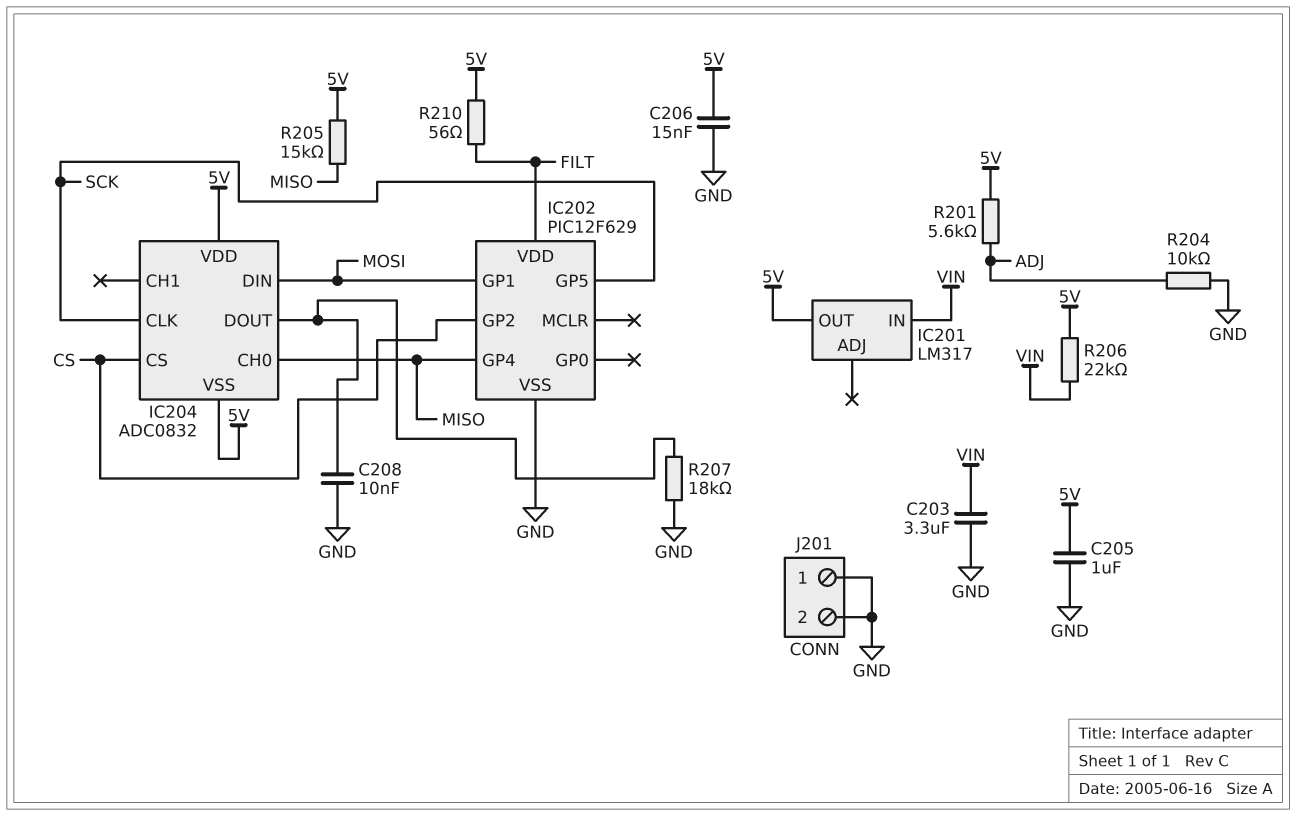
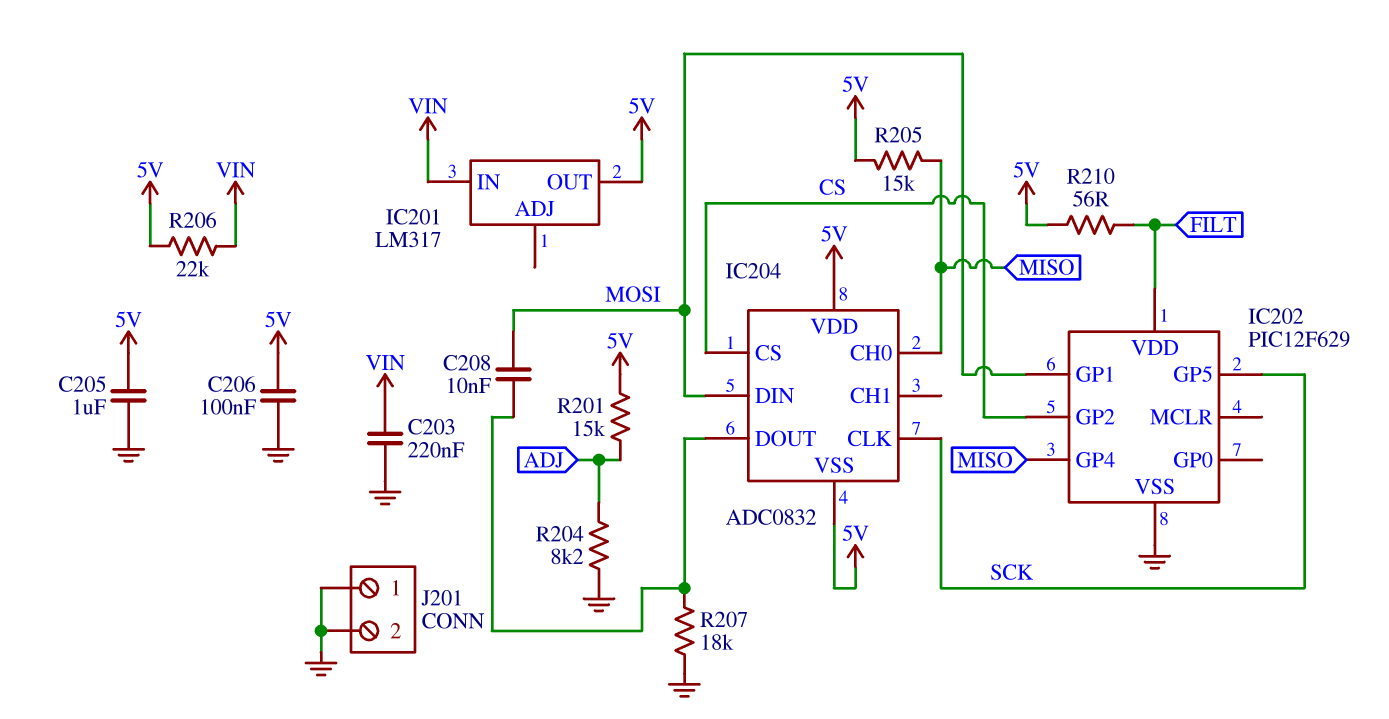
C203: 3.3uF (GND, VIN) -> 220nF (GND, VIN)
C206: 15nF (5V, GND) -> 100nF (5V, GND)
C208: 10nF (GND, IC204/DOUT) -> 10nF (IC204/DOUT, MOSI)
R201: 5.6k (5V, ADJ) -> 15k (5V, ADJ)
R204: 10k (ADJ, GND) -> 8.2k (ADJ, GND)

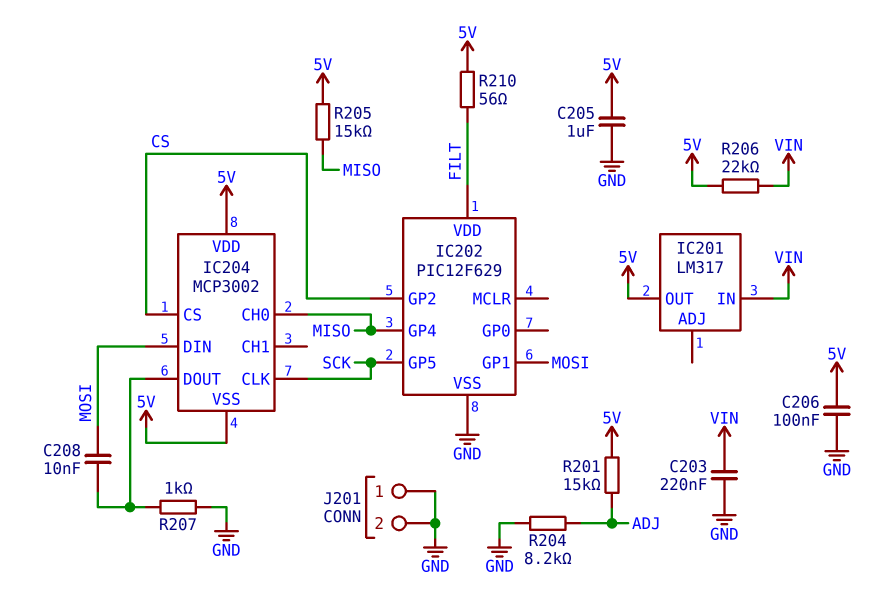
IC204: ADC0832 -> MCP3002
R207: 18k (GND, IC204/DOUT) -> 1k (GND, IC204/DOUT)

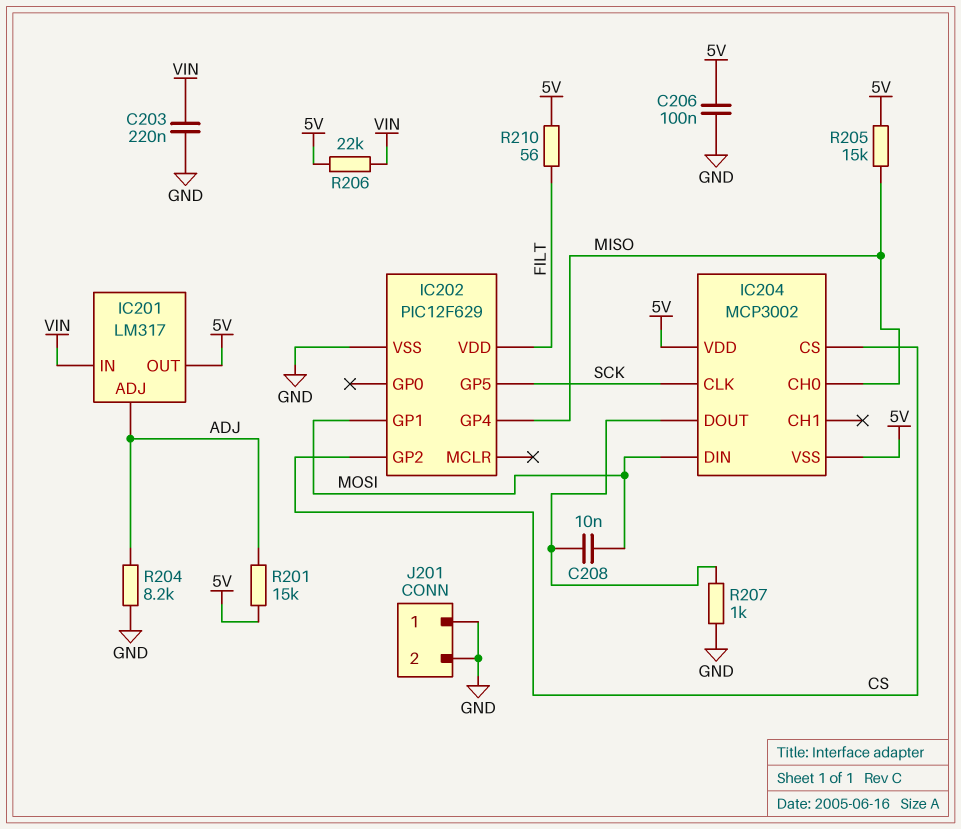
C205: 1uF (5V, GND) -> none
IC201 pin ADJ: none -> ADJ

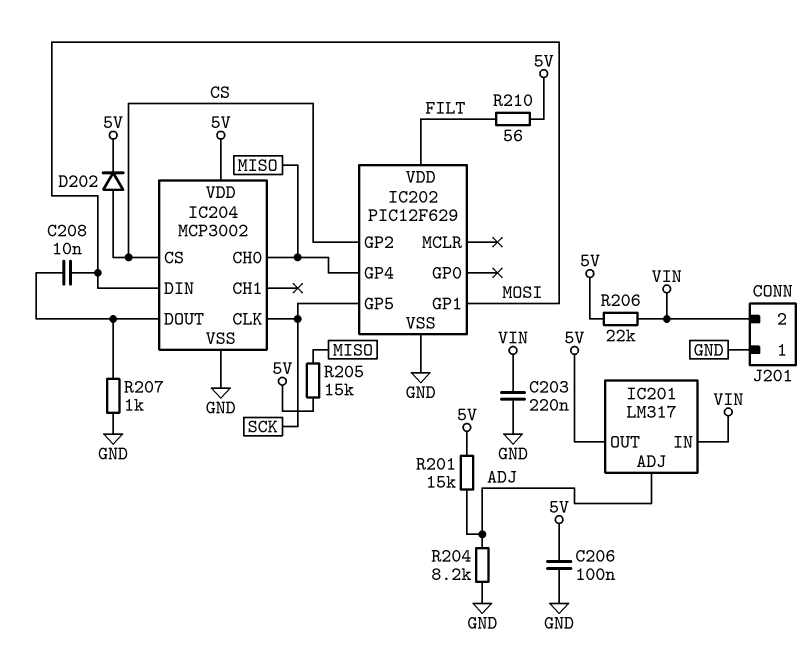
D202: none -> diode (A CS, K 5V)
IC204 pin VSS: 5V -> GND
J201 pin 2: GND -> VIN

